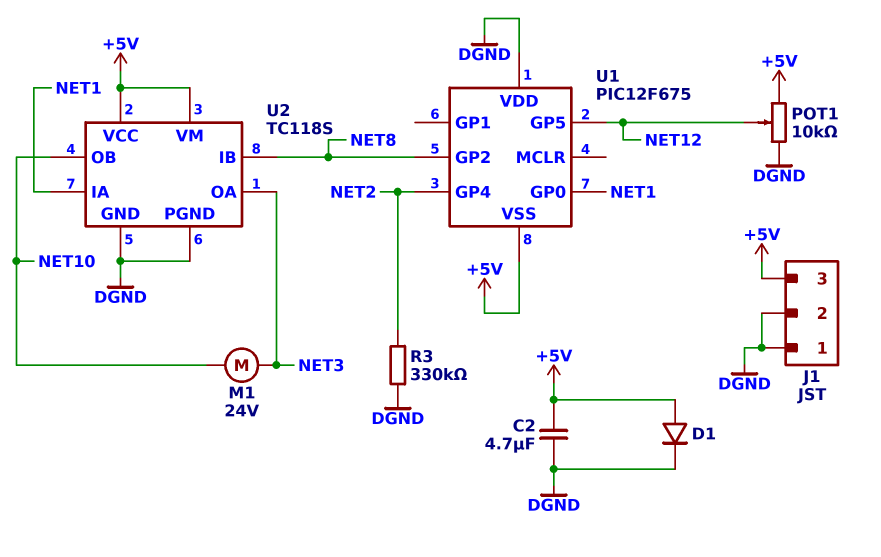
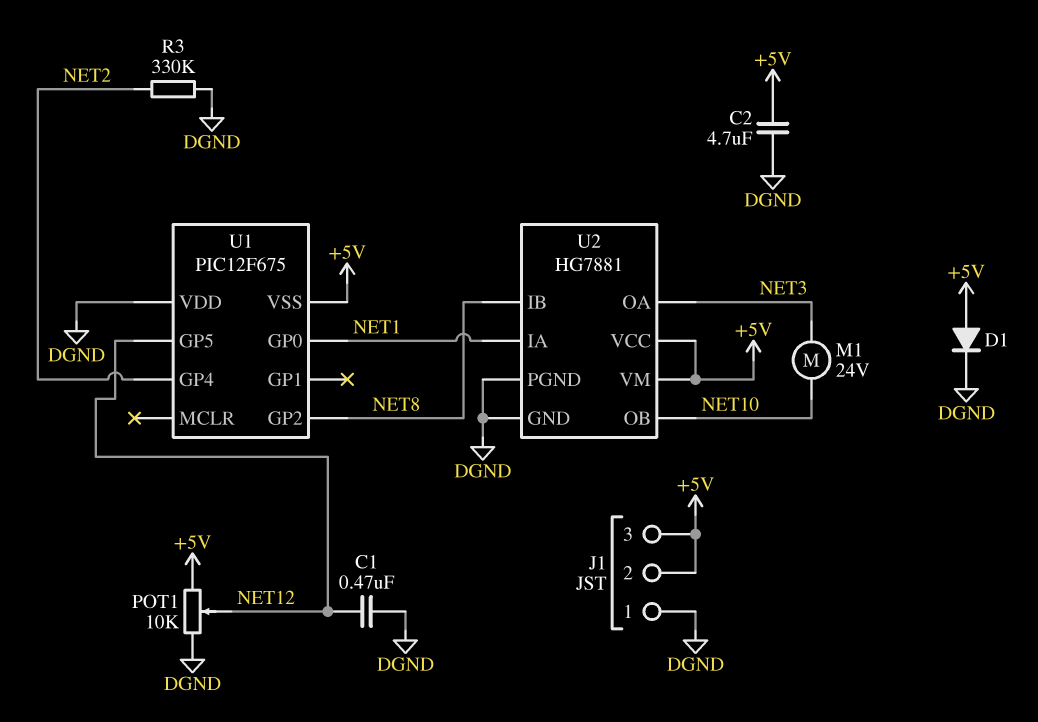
C1: none -> 470nF (DGND, NET12)
J1 pin 2: DGND -> +5V
U2: TC118S -> HG7881

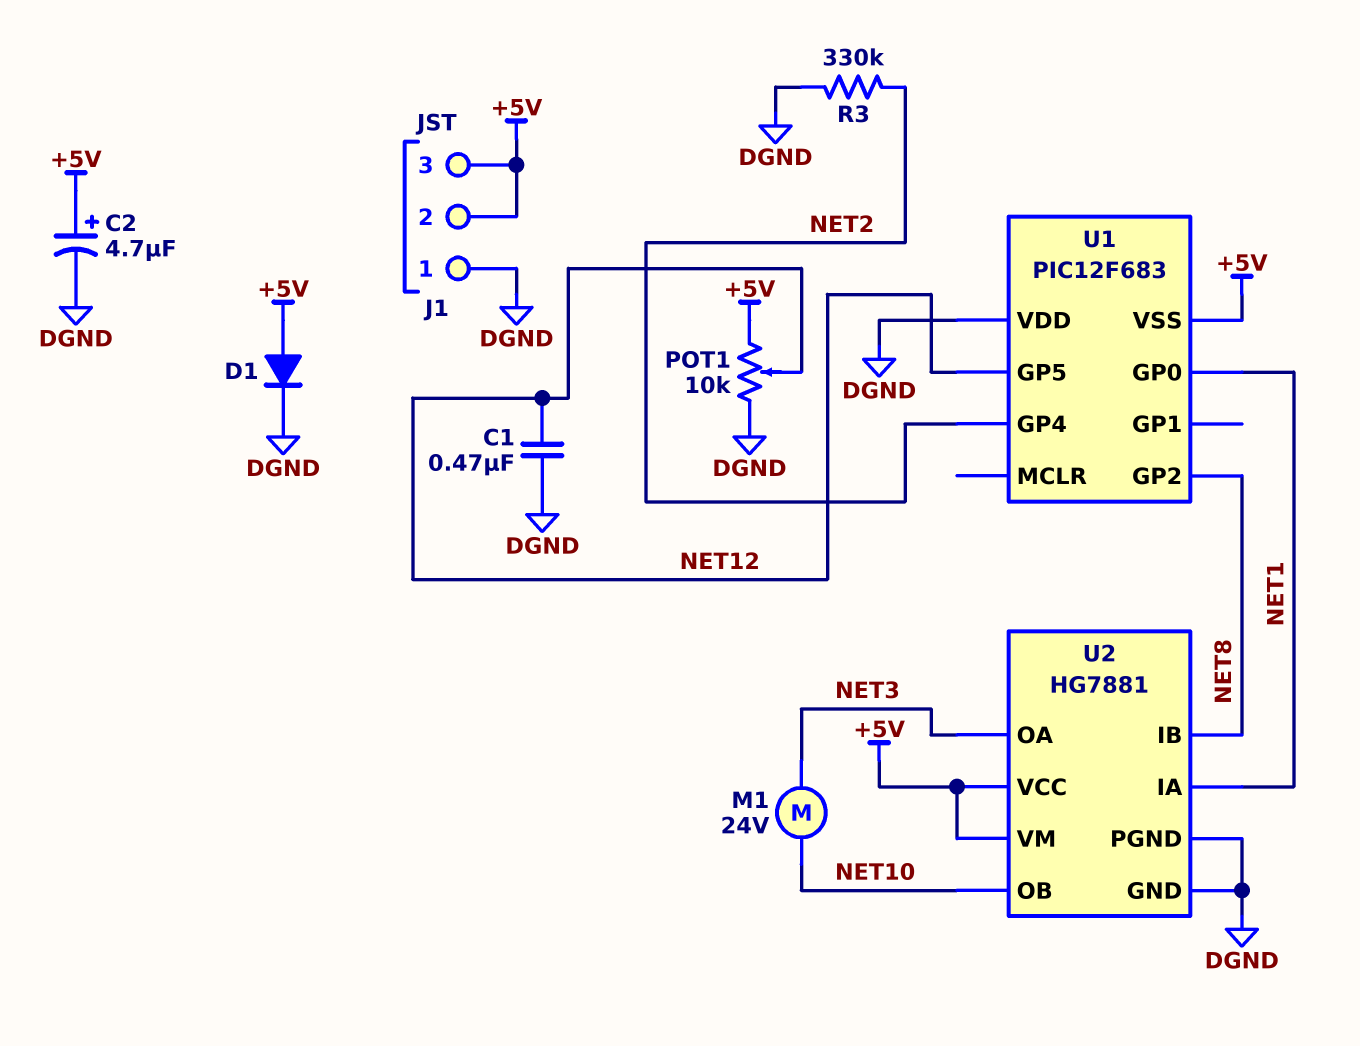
C2: 4.7uF (+5V, DGND) -> 4.7uF (plus +5V, minus DGND)
U1: PIC12F675 -> PIC12F683

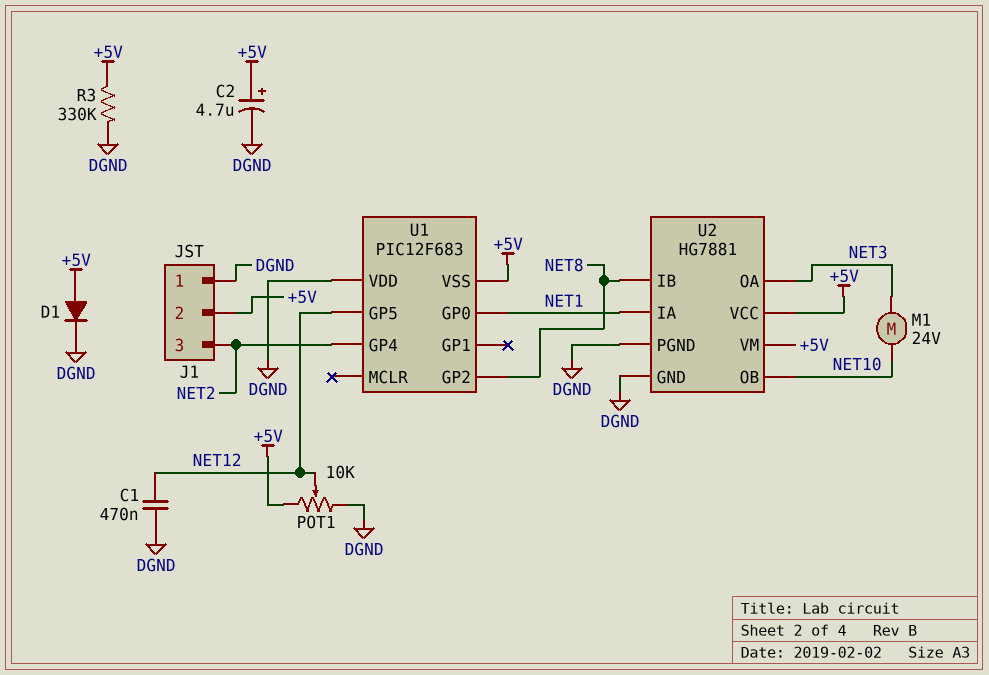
J1 pin 3: +5V -> NET2
R3: 330k (DGND, NET2) -> 330k (+5V, DGND)

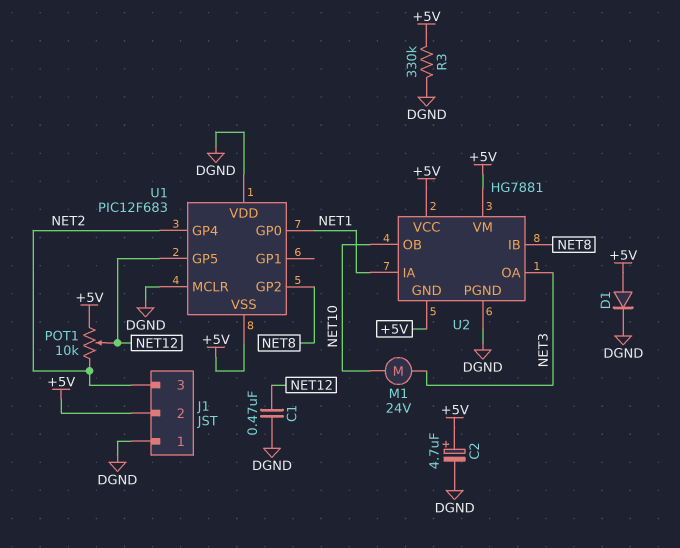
POT1: 10k (+5V, DGND, wiper NET12) -> 10k (+5V, NET2, wiper NET12)
U1 pin MCLR: none -> DGND
U2 pin GND: DGND -> +5V

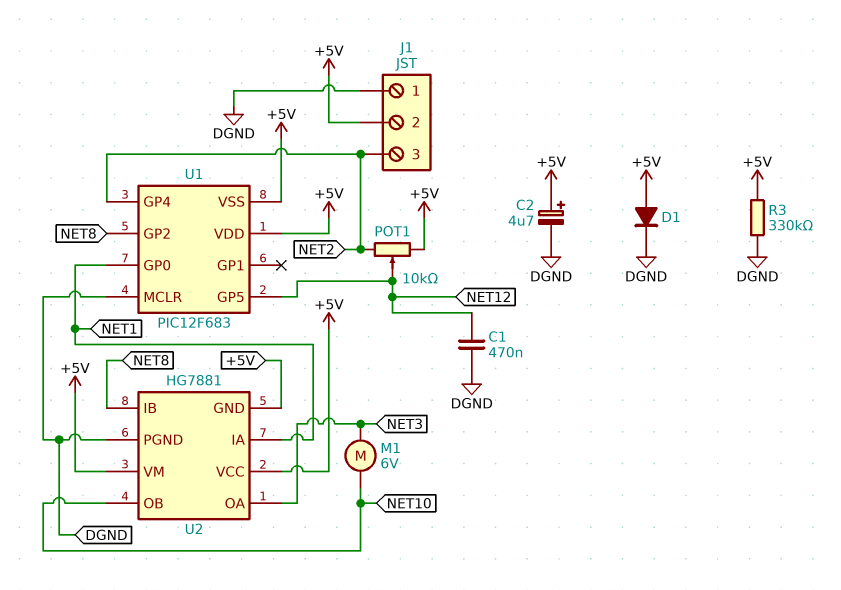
M1: motor 24V (NET3, NET10) -> motor 6V (NET3, NET10)
U1 pin VDD: DGND -> +5V

